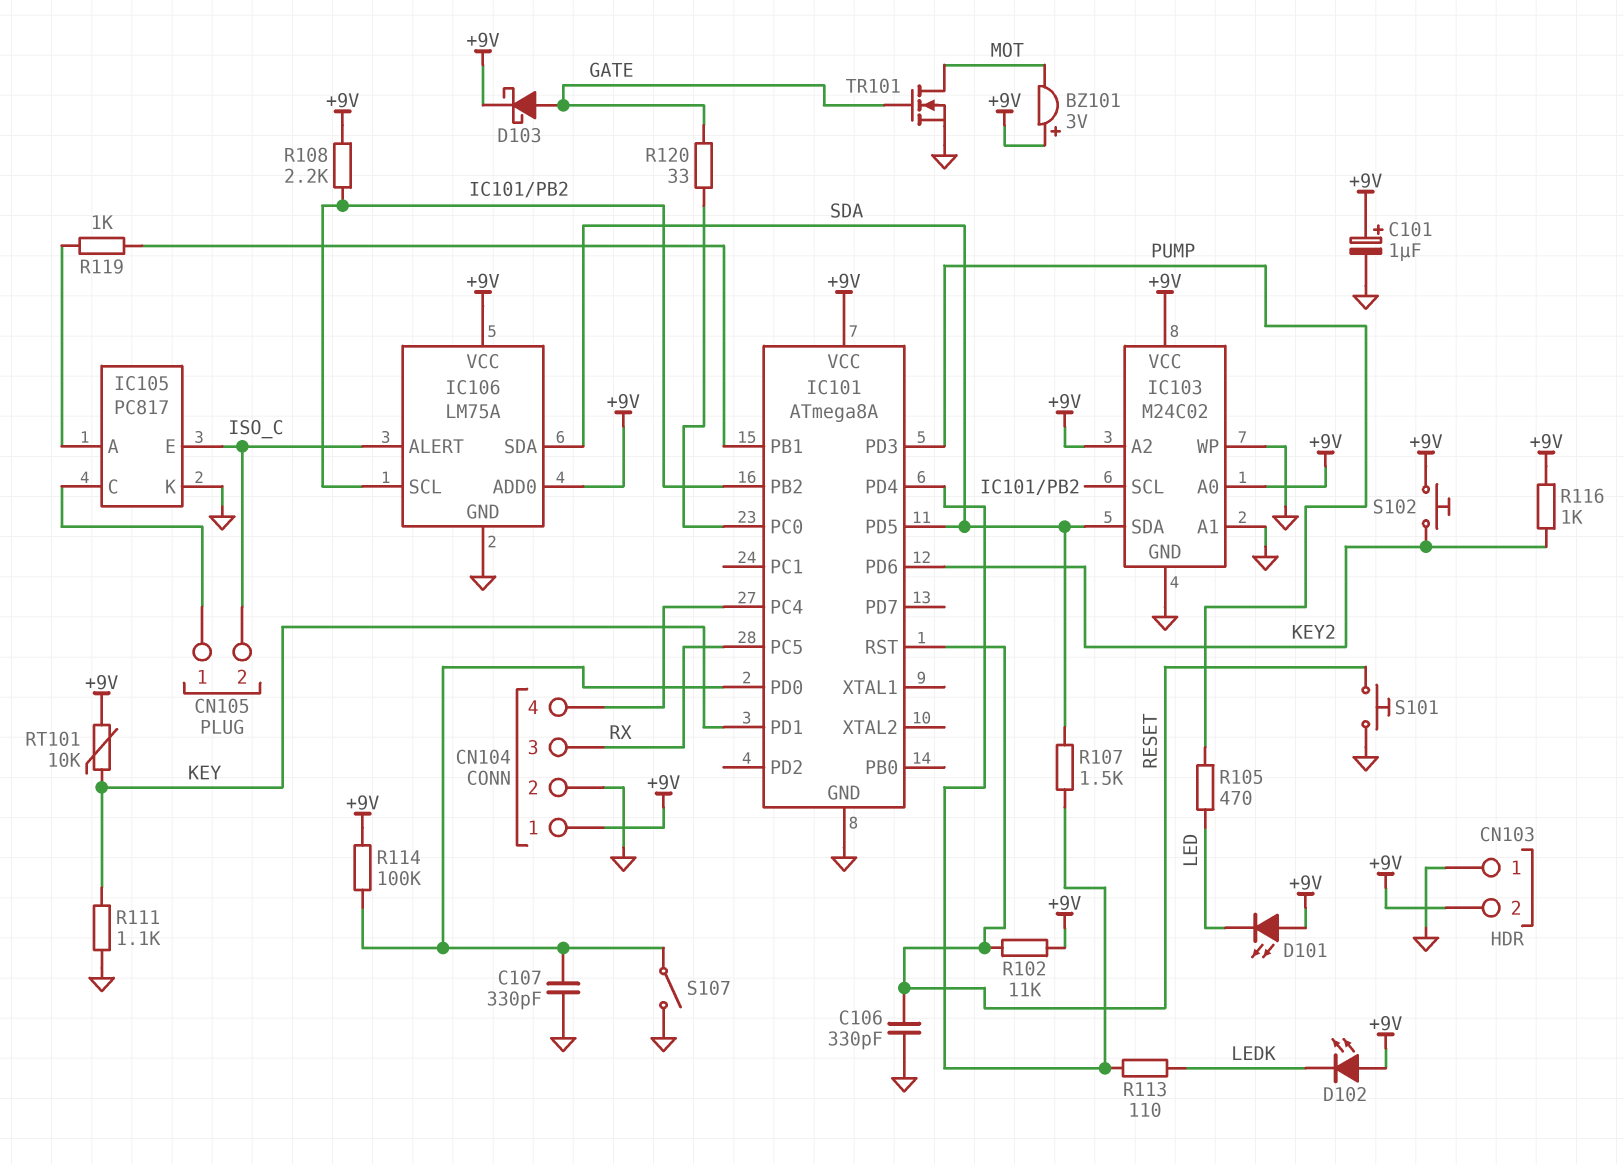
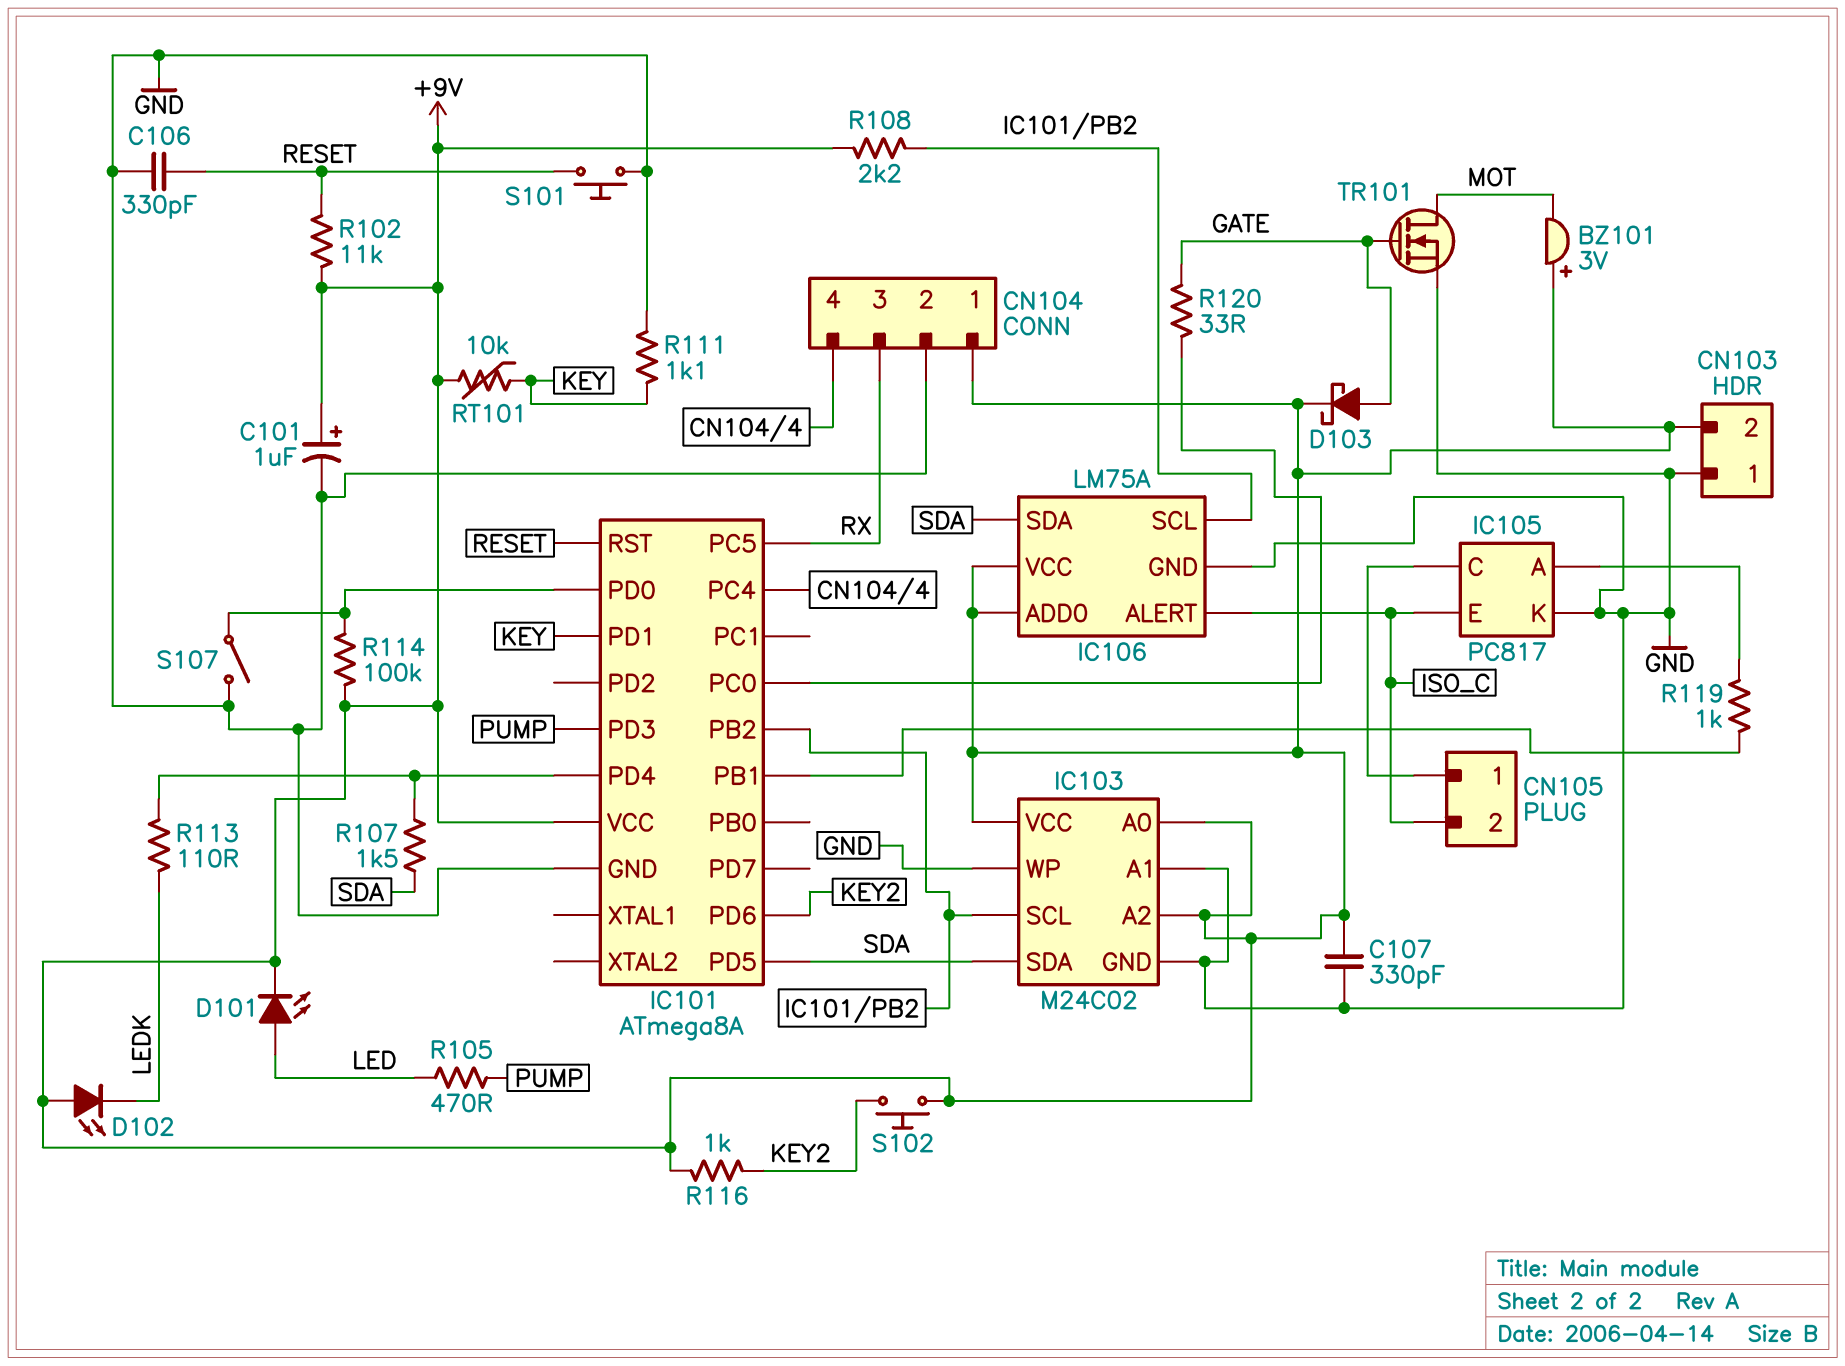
C107: 330pF (GND, IC101/PD0) -> 330pF (+9V, GND)
D101: LED (A +9V, K LED) -> LED (A LED, K +9V)

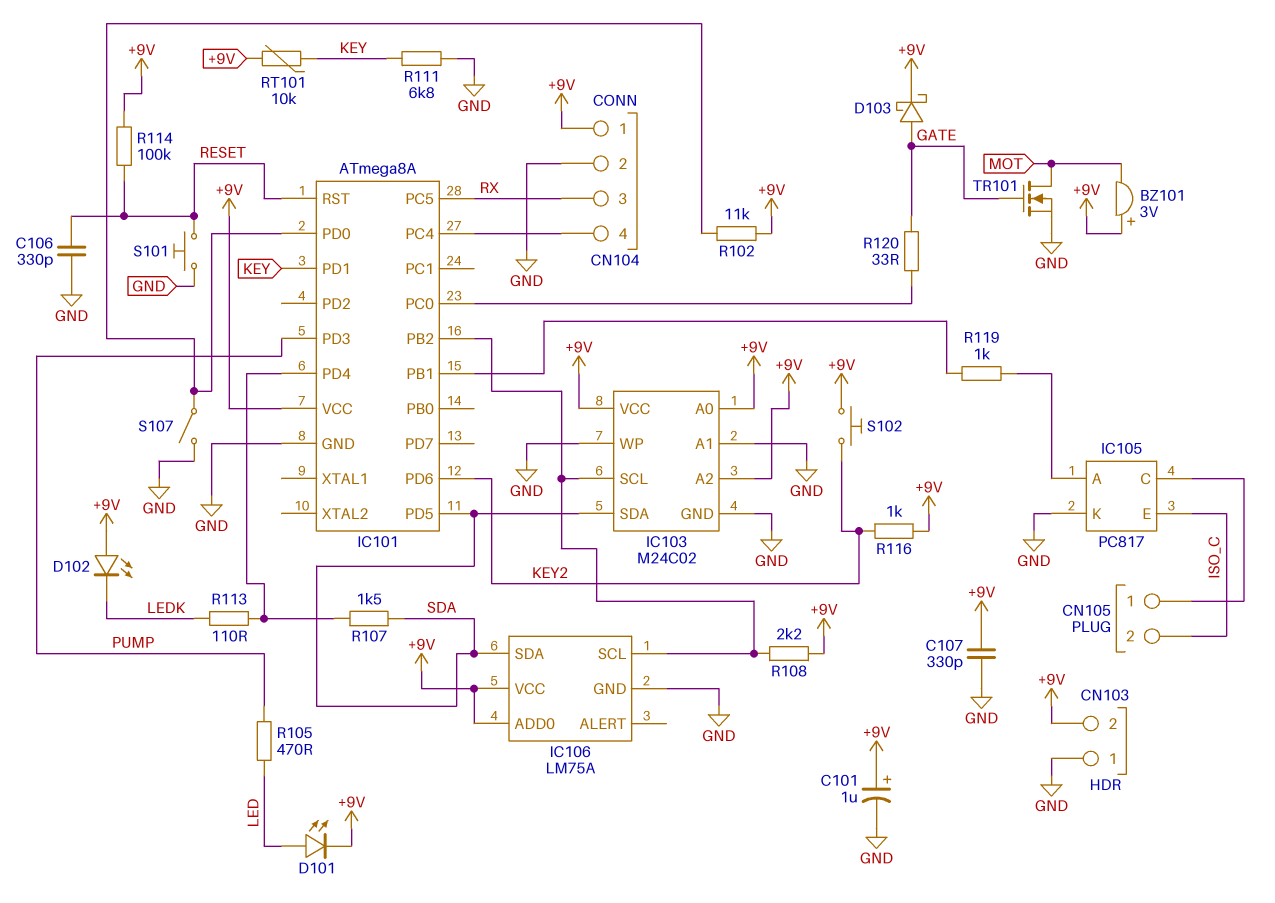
IC106 pin ALERT: ISO_C -> none
R102: 11k (+9V, RESET) -> 11k (+9V, IC101/PD0)
R111: 1.1k (GND, KEY) -> 6.8k (GND, KEY)
R114: 100k (+9V, IC101/PD0) -> 100k (+9V, RESET)

